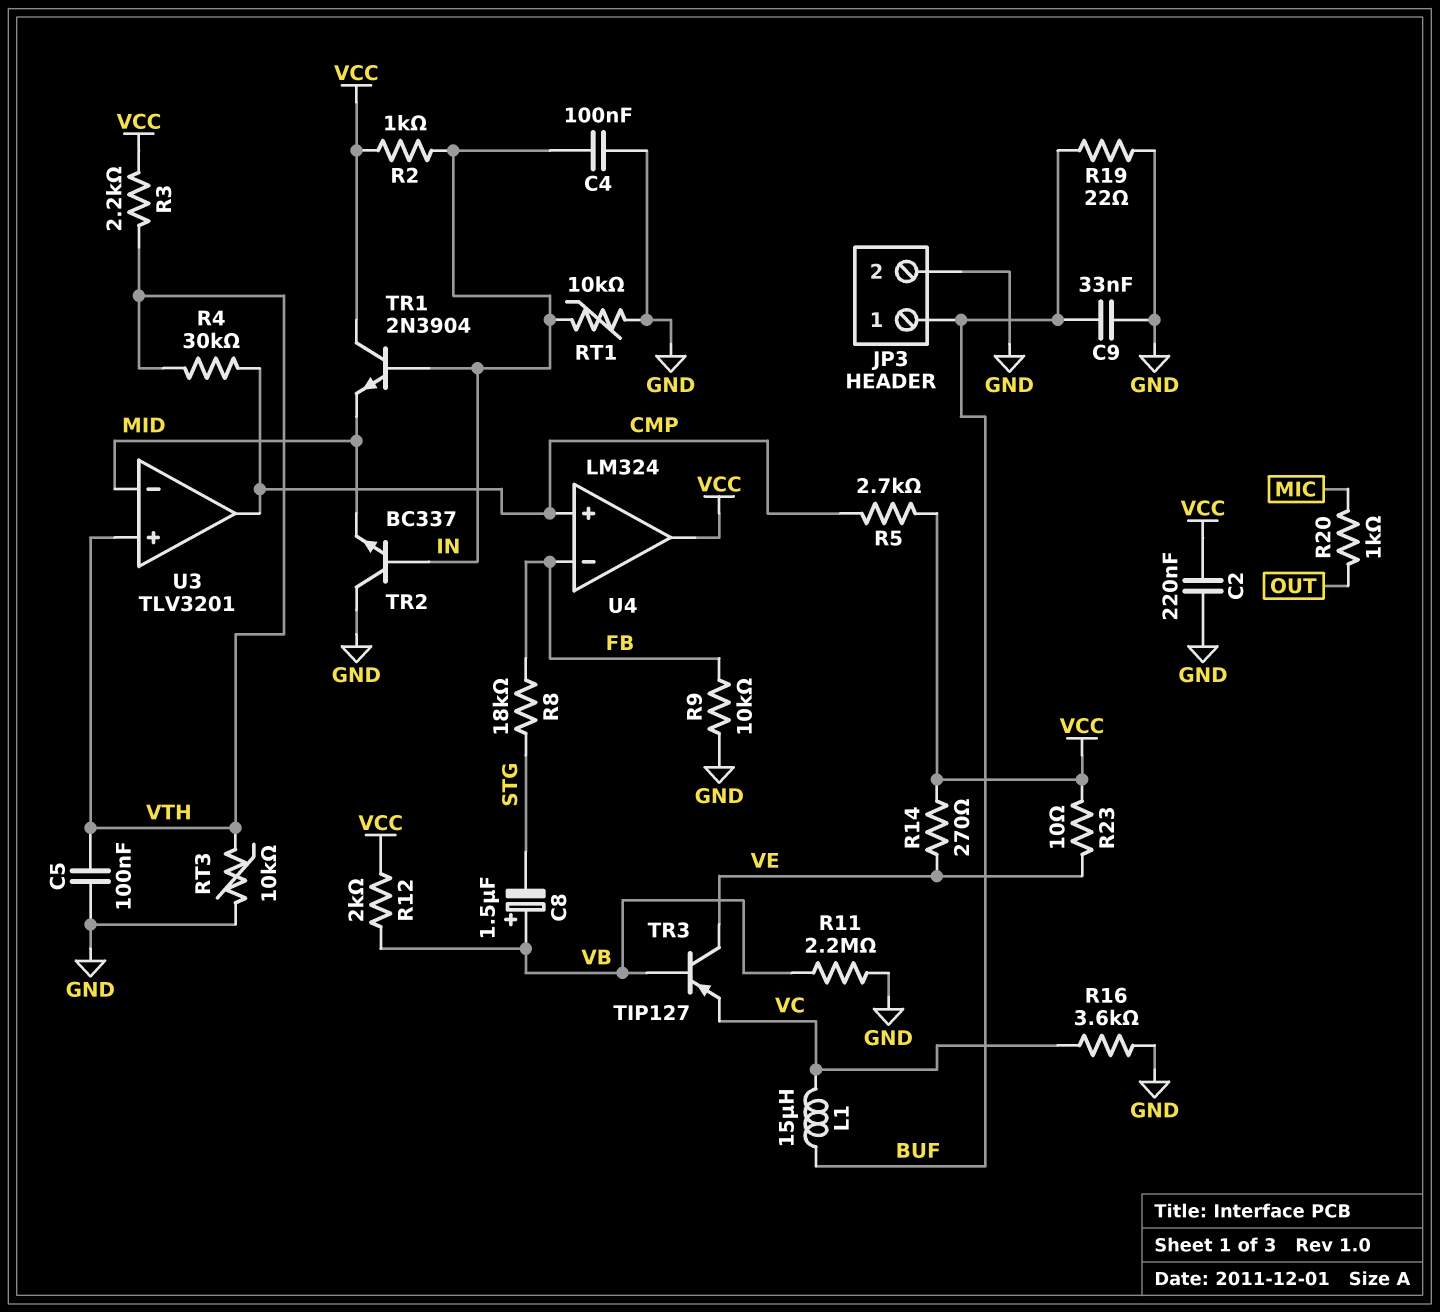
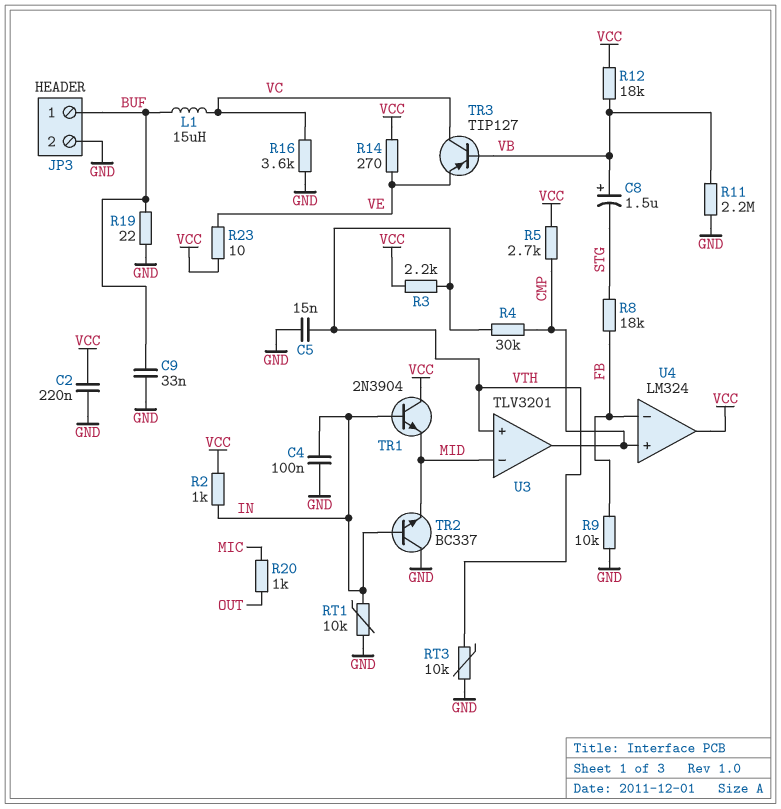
C5: 100nF (GND, VTH) -> 15nF (GND, VTH)
R12: 2k (VB, VCC) -> 18k (VB, VCC)
TR3: PNP TIP127 (B VB, C VE, E VC) -> PNP TIP127 (B VB, C VC, E VE)

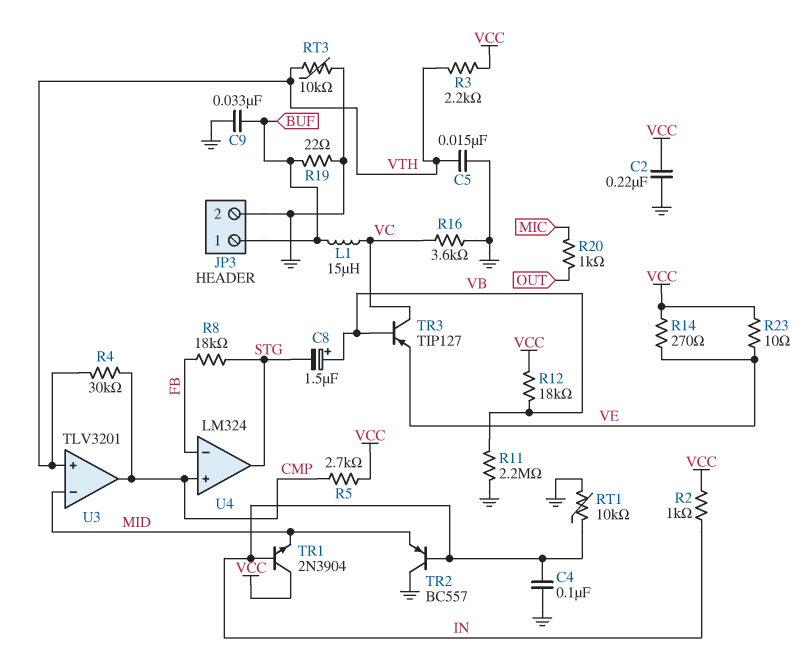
R9: 10k (FB, GND) -> none
TR2: NPN BC337 (B IN, C GND, E MID) -> PNP BC557 (B IN, C GND, E MID)
U4 pin out: VCC -> STG

